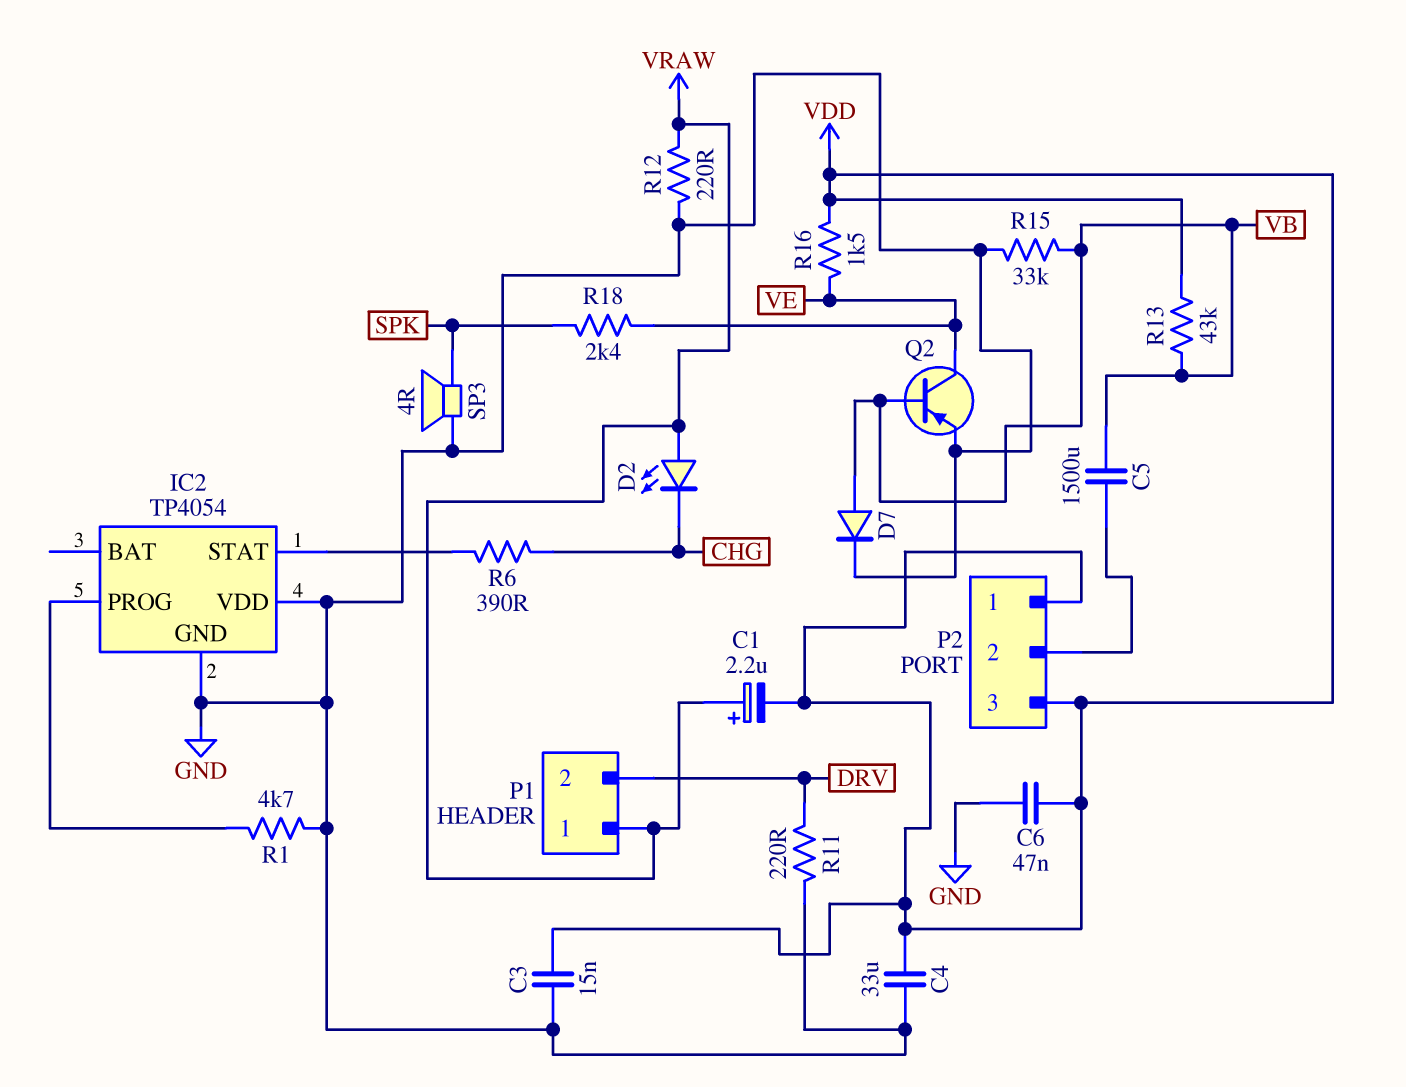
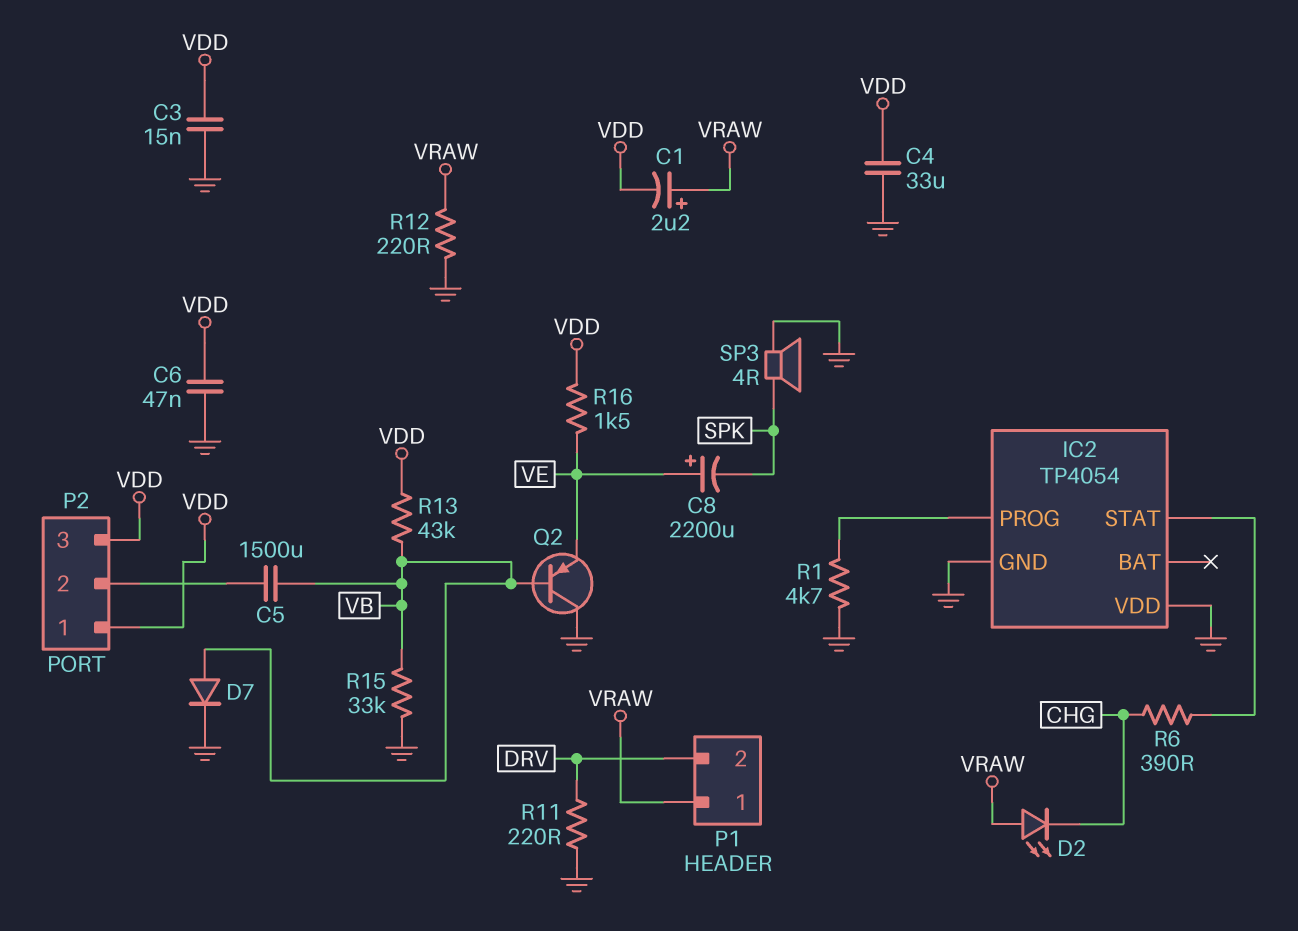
C8: none -> 2200uF (plus VE, minus SPK)
Q2: PNP (B VB, C VE, E GND) -> PNP (B VB, C GND, E VE)
R18: 2.4k (SPK, VE) -> none

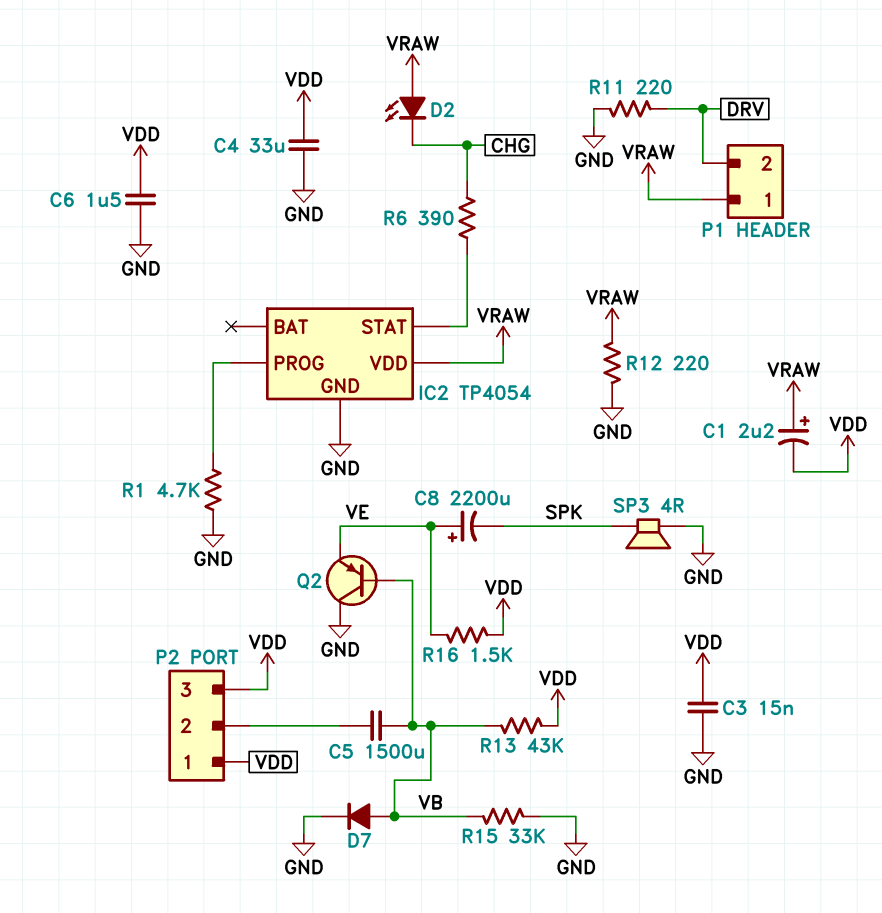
C6: 47nF (GND, VDD) -> 1.5uF (GND, VDD)
IC2 pin VDD: GND -> VRAW

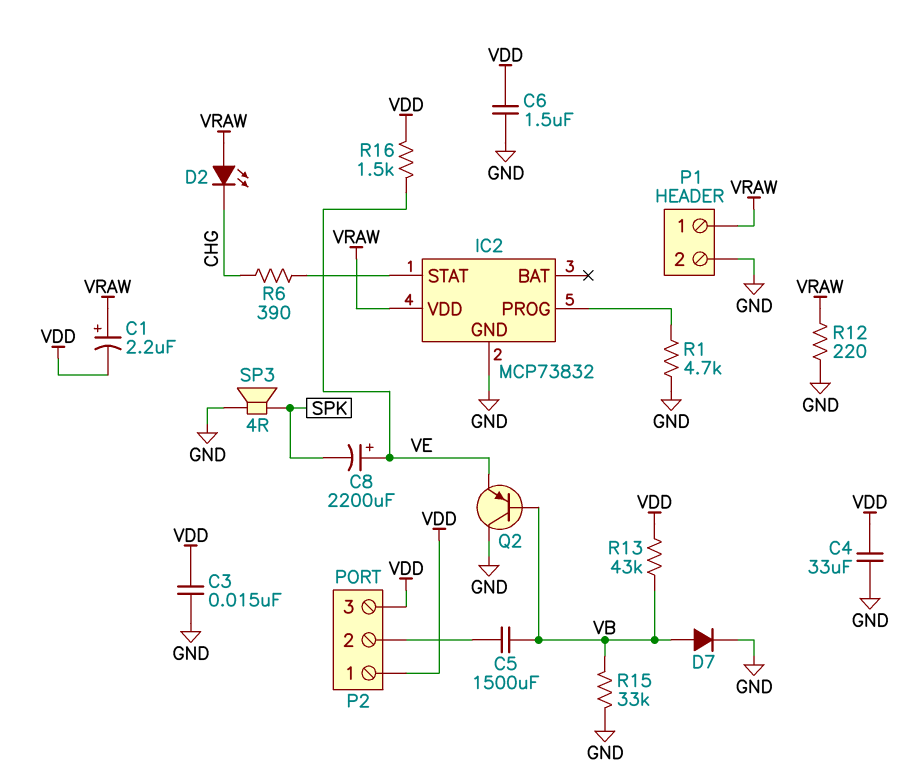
IC2: TP4054 -> MCP73832
P1 pin 2: DRV -> GND
R11: 220 (DRV, GND) -> none

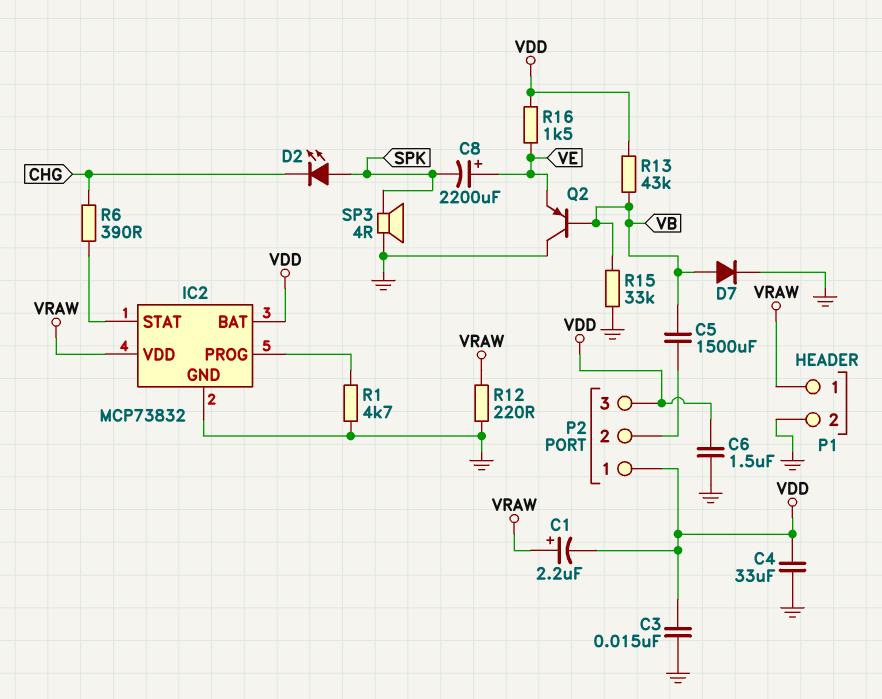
D2: LED (A VRAW, K CHG) -> LED (A SPK, K CHG)
IC2 pin BAT: none -> VDD

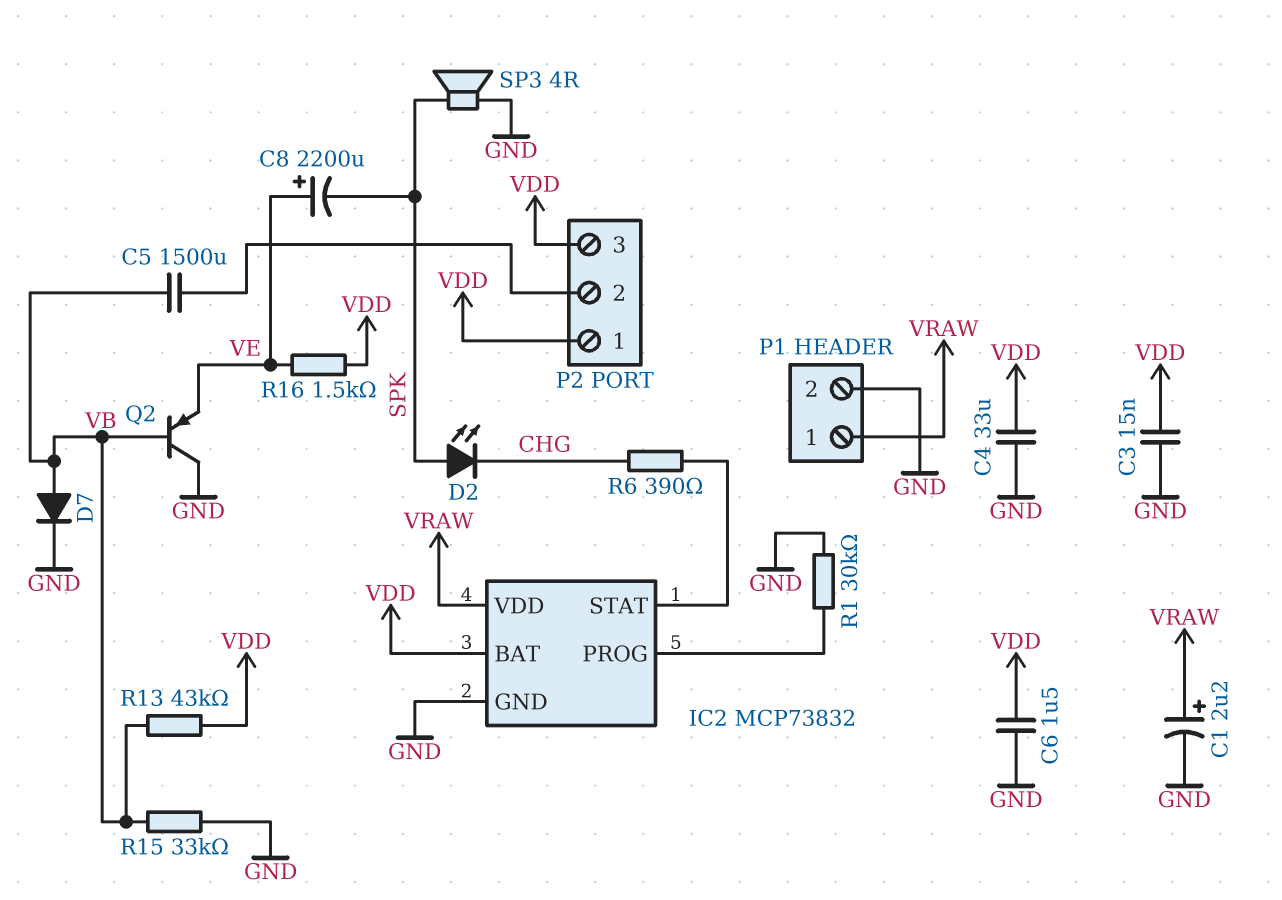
C1: 2.2uF (plus VRAW, minus VDD) -> 2.2uF (plus VRAW, minus GND)
R1: 4.7k (GND, IC2/PROG) -> 30k (GND, IC2/PROG)
R12: 220 (GND, VRAW) -> none

